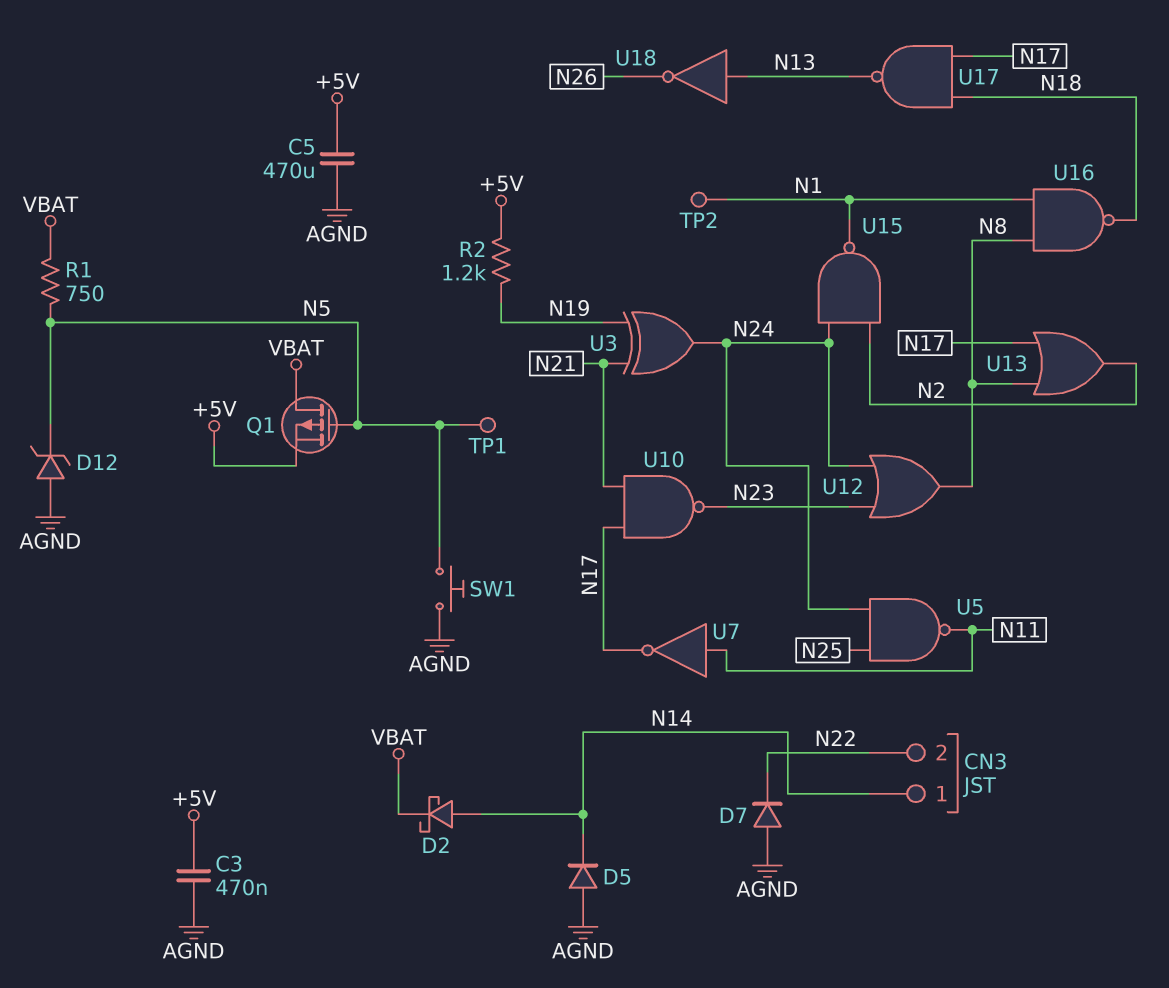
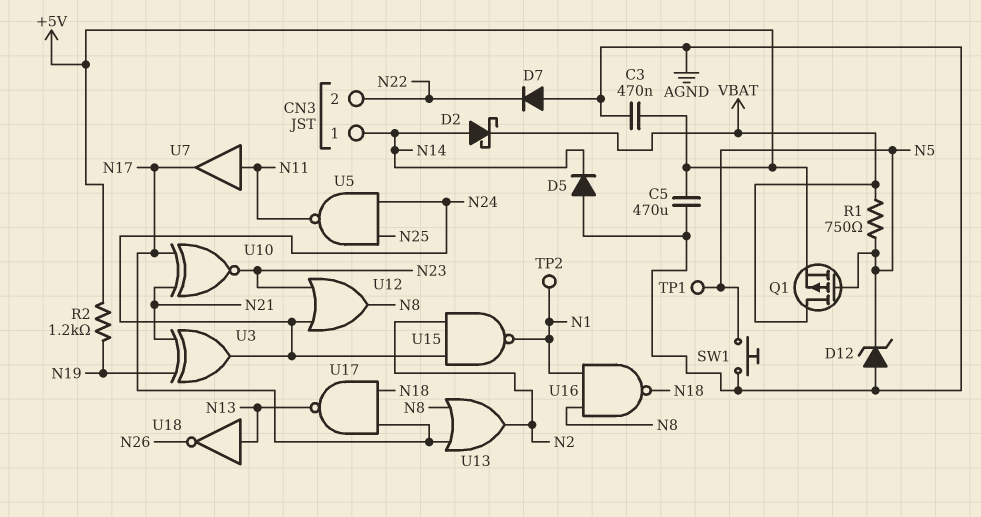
U7: NOT (in N11, out N17) -> buffer (in N11, out N17)
U10: NAND (in N17, in N21, out N23) -> XNOR (in N17, in N21, out N23)

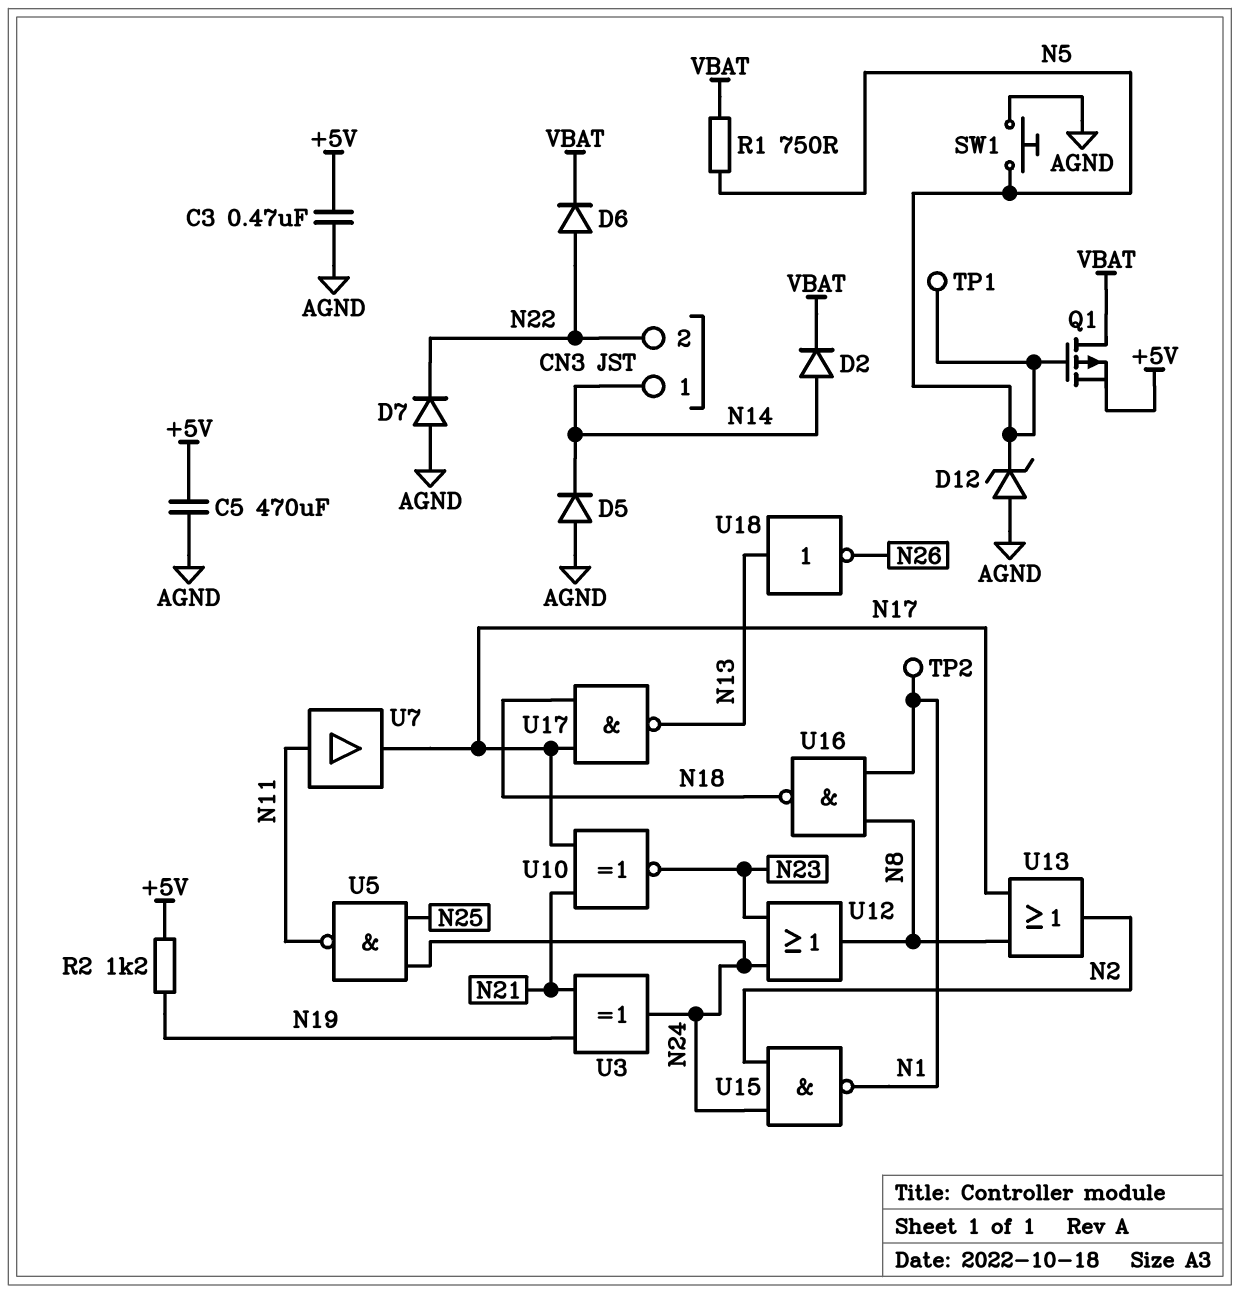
D2: schottky (A N14, K VBAT) -> diode (A N14, K VBAT)
D6: none -> diode (A N22, K VBAT)

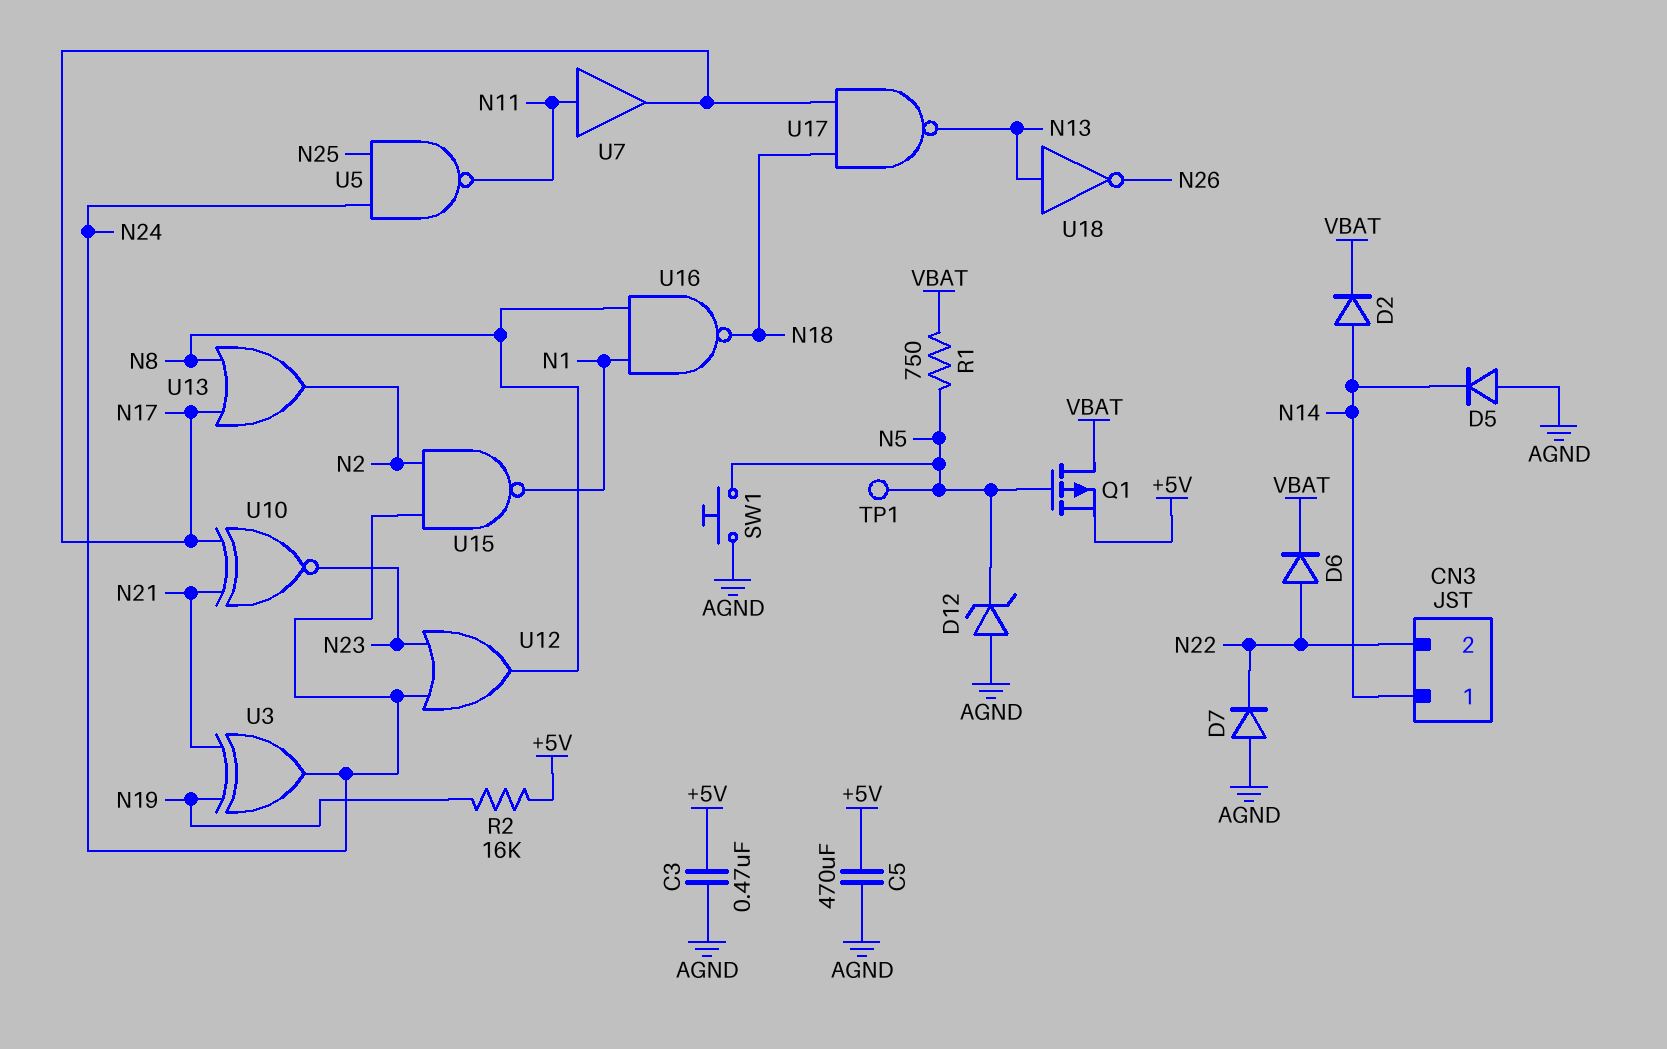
R2: 1.2k (+5V, N19) -> 16k (+5V, N19)
TP2: test point (N1) -> none

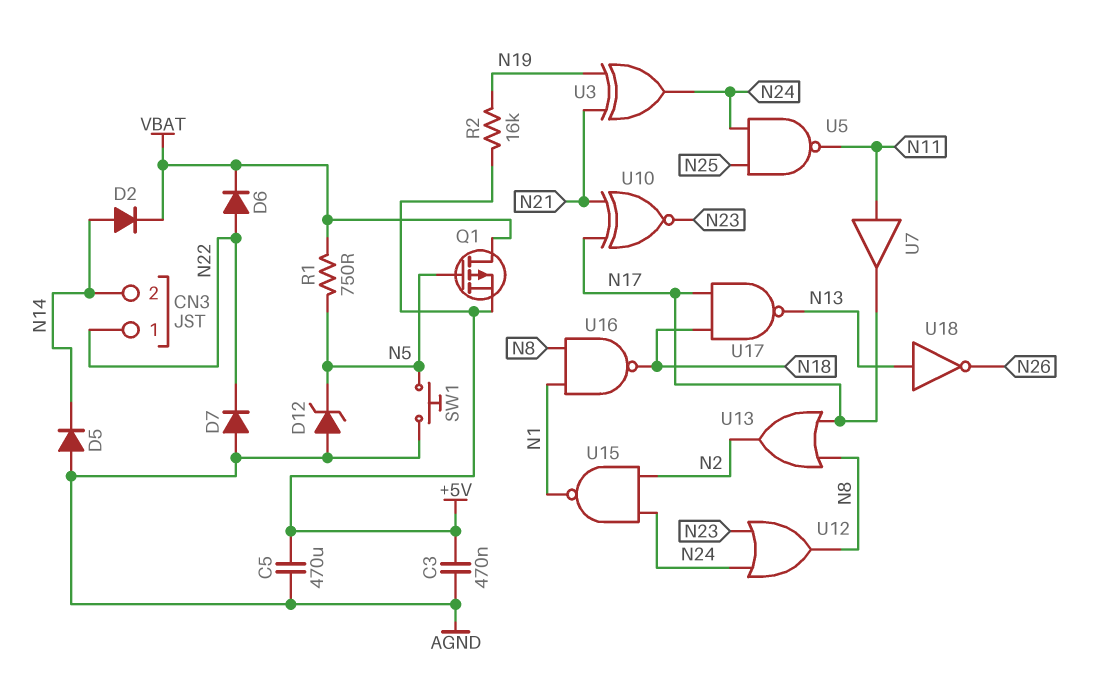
CN3 pin 1: N14 -> N22
CN3 pin 2: N22 -> N14
TP1: test point (N5) -> none

